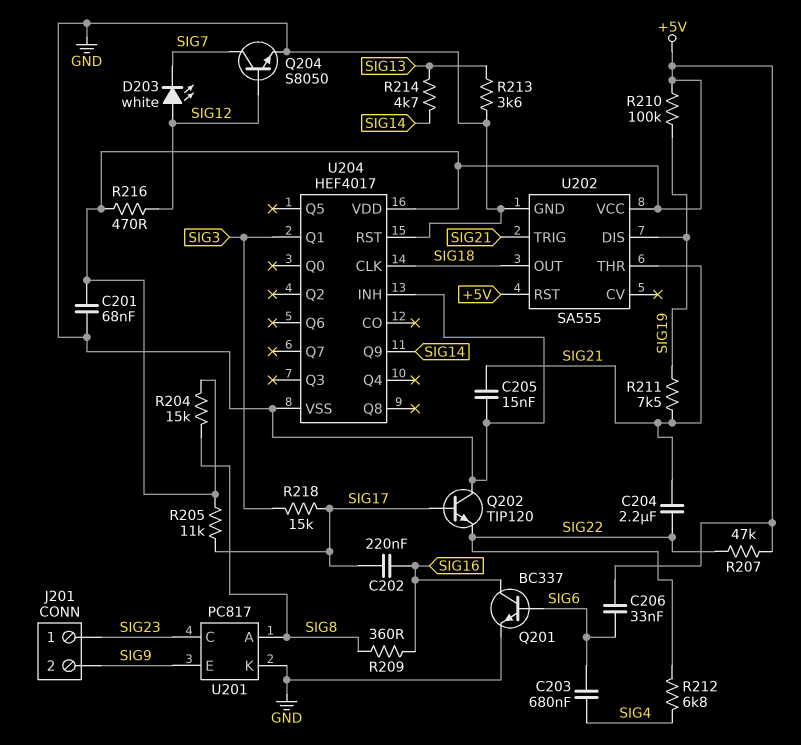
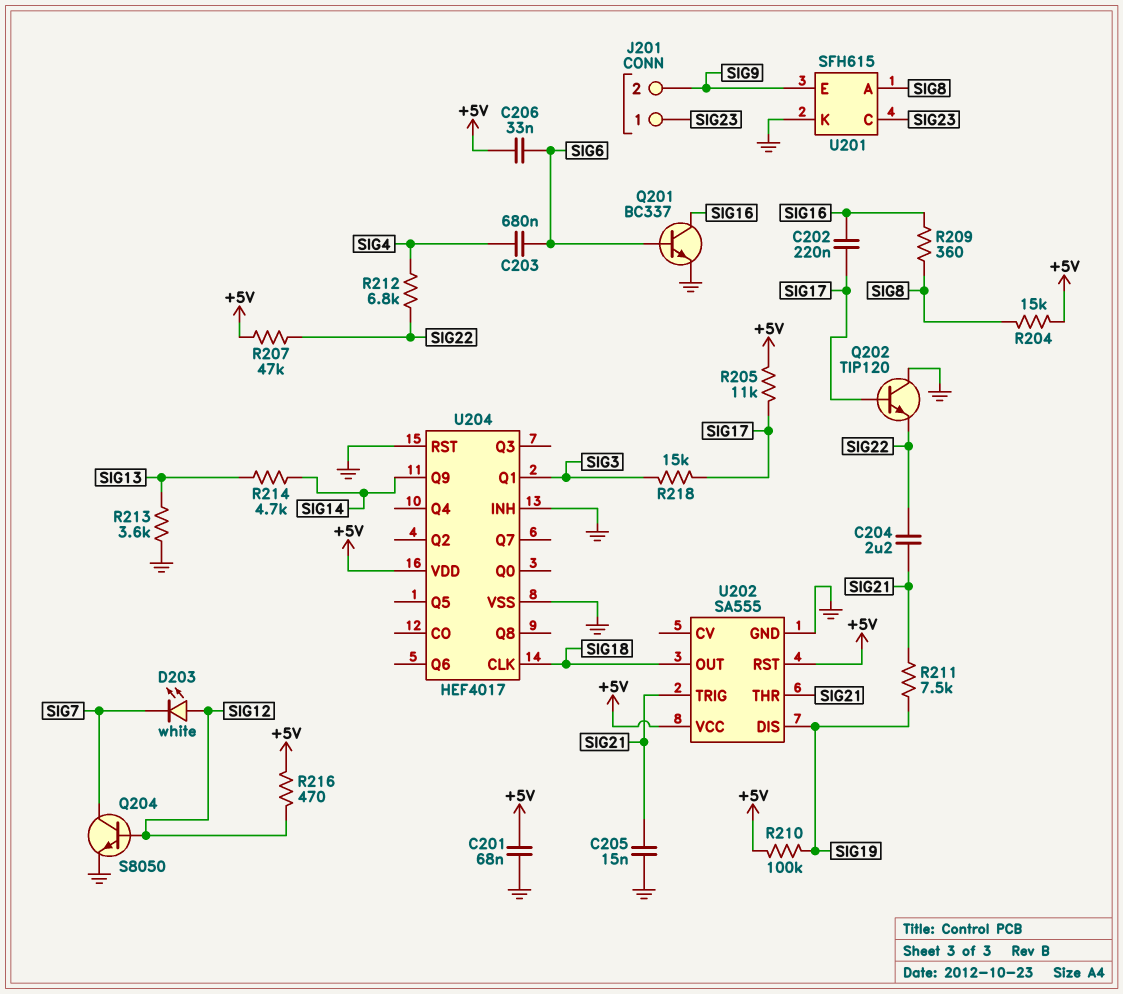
U201: PC817 -> SFH615

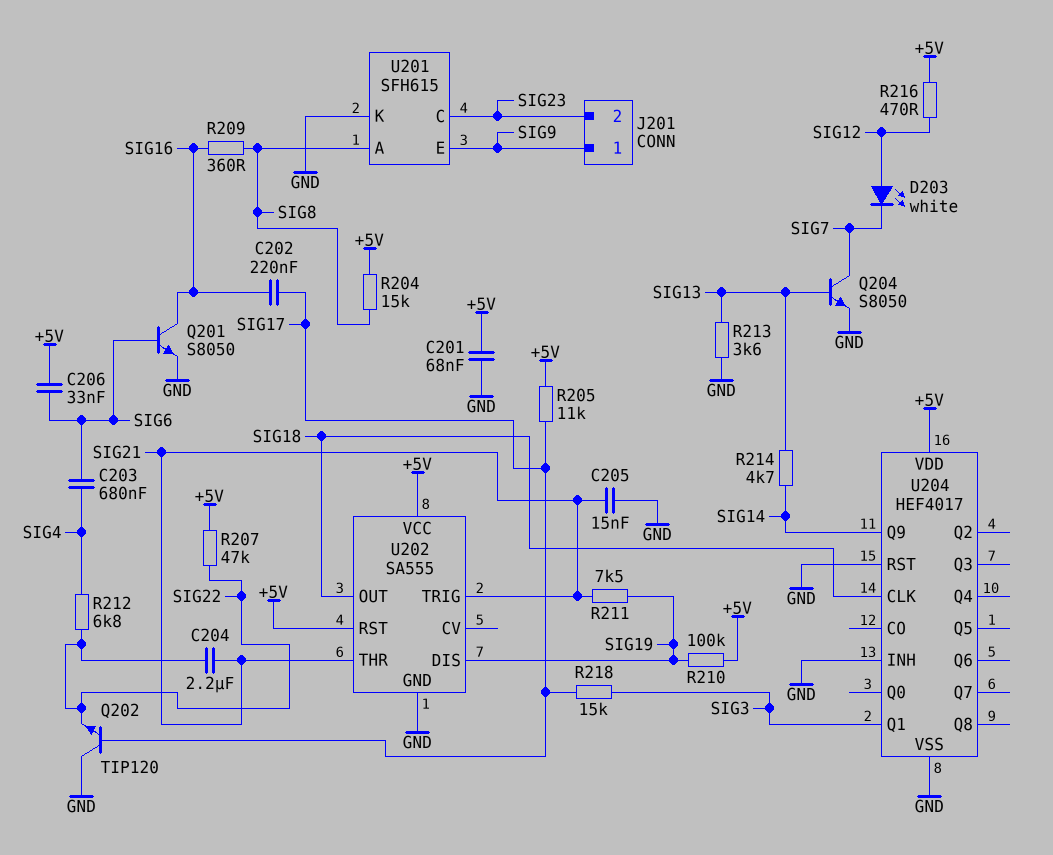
J201 pin 1: SIG23 -> SIG9
J201 pin 2: SIG9 -> SIG23
Q201: NPN BC337 (B SIG6, C SIG16, E GND) -> NPN S8050 (B SIG6, C SIG16, E GND)
Q204: NPN S8050 (B SIG12, C SIG7, E GND) -> NPN S8050 (B SIG13, C SIG7, E GND)

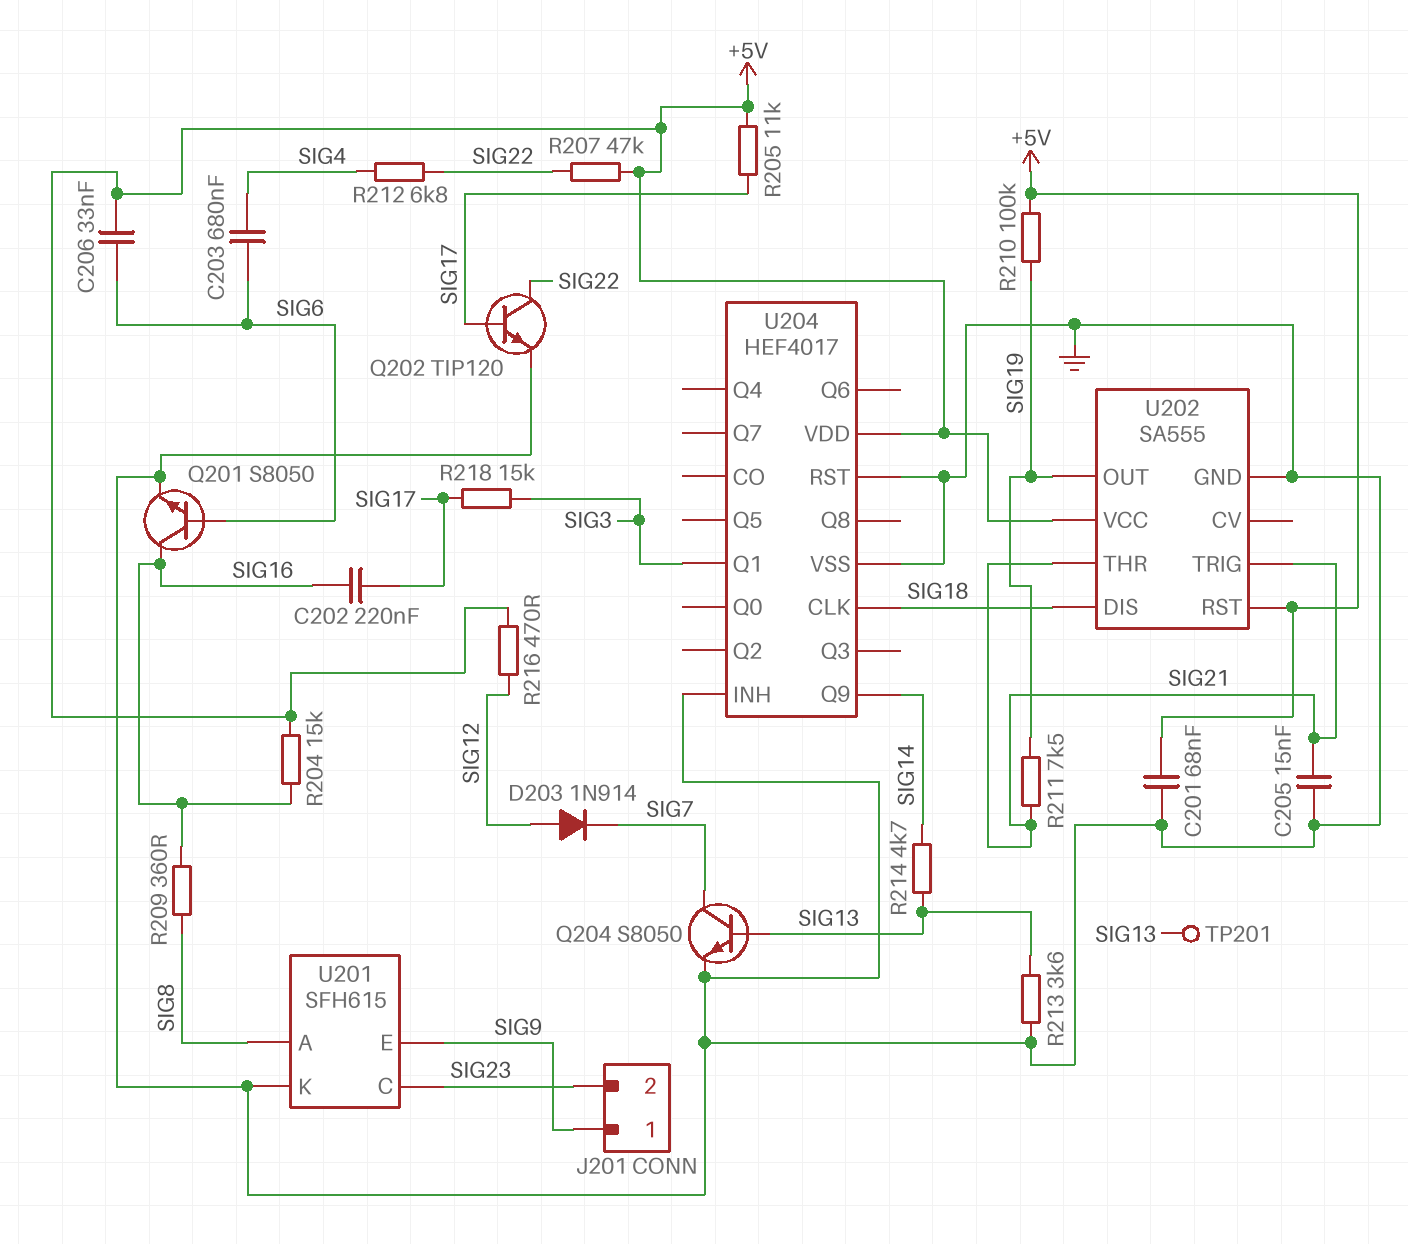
C204: 2.2uF (SIG21, SIG22) -> none
D203: LED white (A SIG12, K SIG7) -> diode 1N914 (A SIG12, K SIG7)
Q202: NPN TIP120 (B SIG17, C GND, E SIG22) -> NPN TIP120 (B SIG17, C SIG22, E GND)
R204: 15k (+5V, SIG8) -> 15k (+5V, SIG16)
TP201: none -> test point (SIG13)
U202 pin DIS: SIG19 -> SIG18
U202 pin OUT: SIG18 -> SIG19

